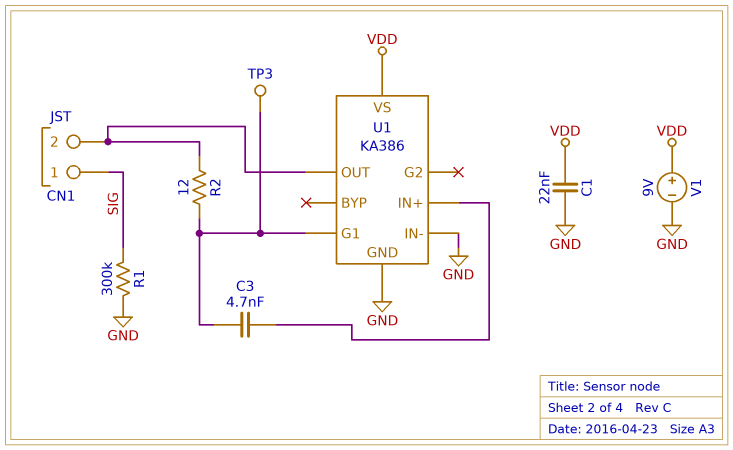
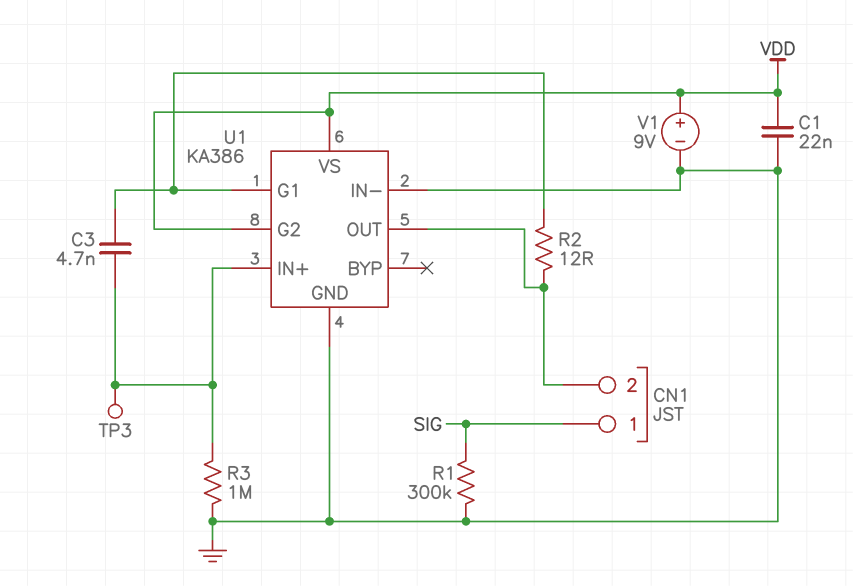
R3: none -> 1M (GND, U1/IN+)
TP3: test point (U1/G1) -> test point (U1/IN+)
U1 pin G2: none -> VDD

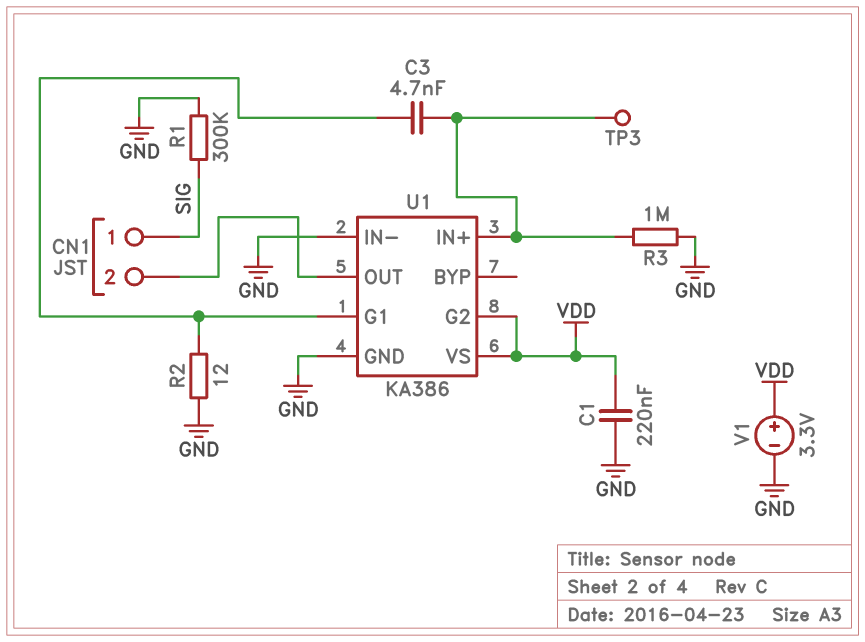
C1: 22nF (GND, VDD) -> 220nF (GND, VDD)
R2: 12 (CN1/2, U1/G1) -> 12 (GND, U1/G1)
V1: 9V (plus VDD, minus GND) -> 3.3V (plus VDD, minus GND)

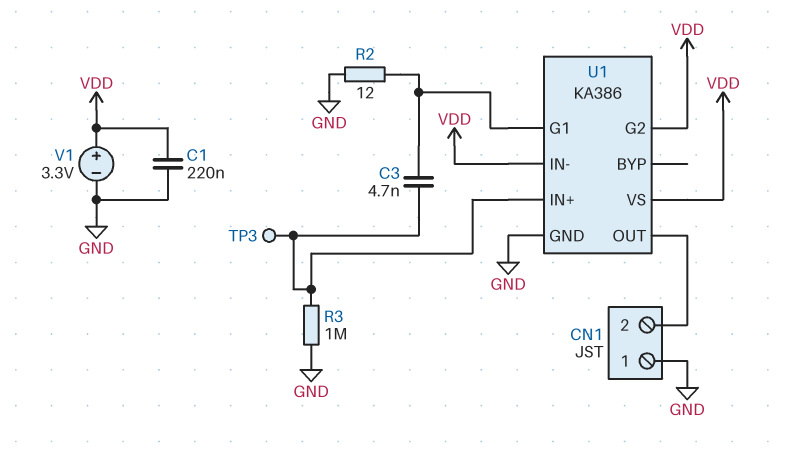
CN1 pin 1: SIG -> GND
R1: 300k (GND, SIG) -> none
U1 pin IN-: GND -> VDD

